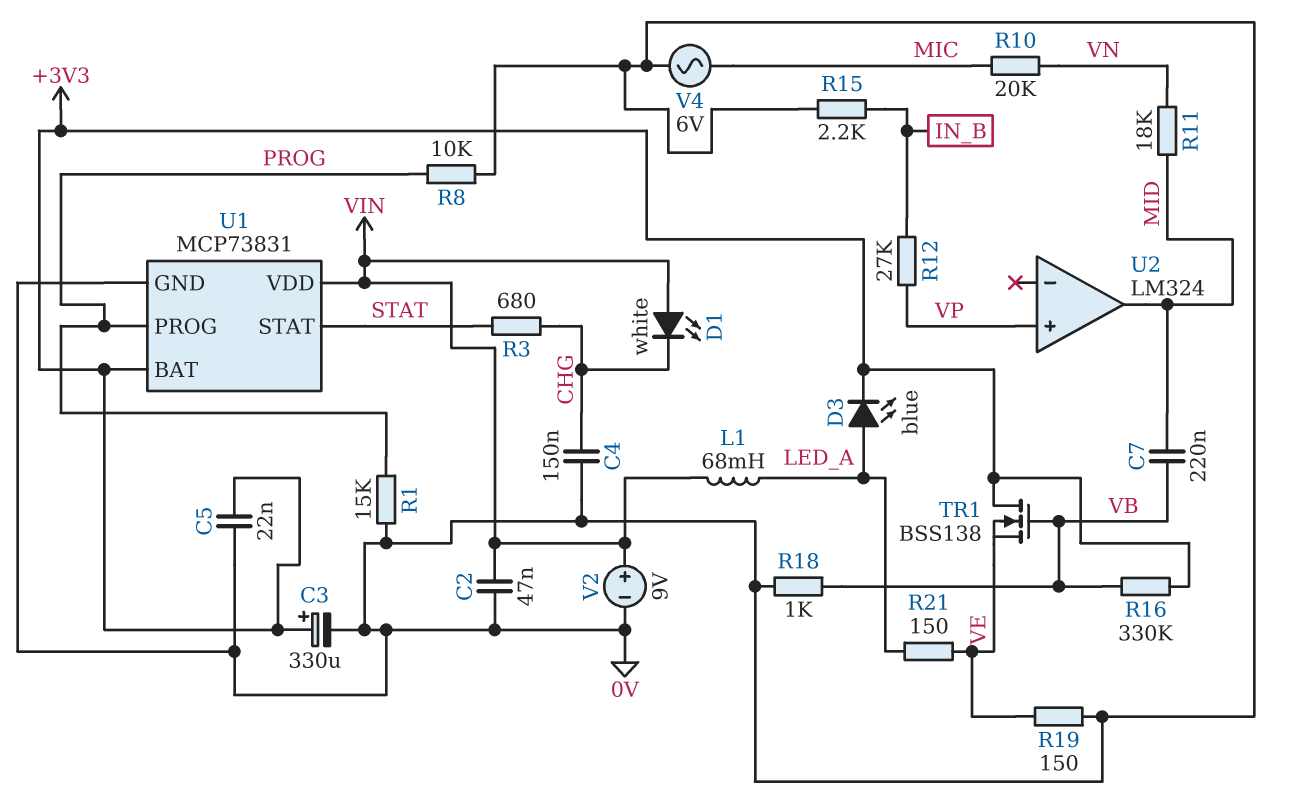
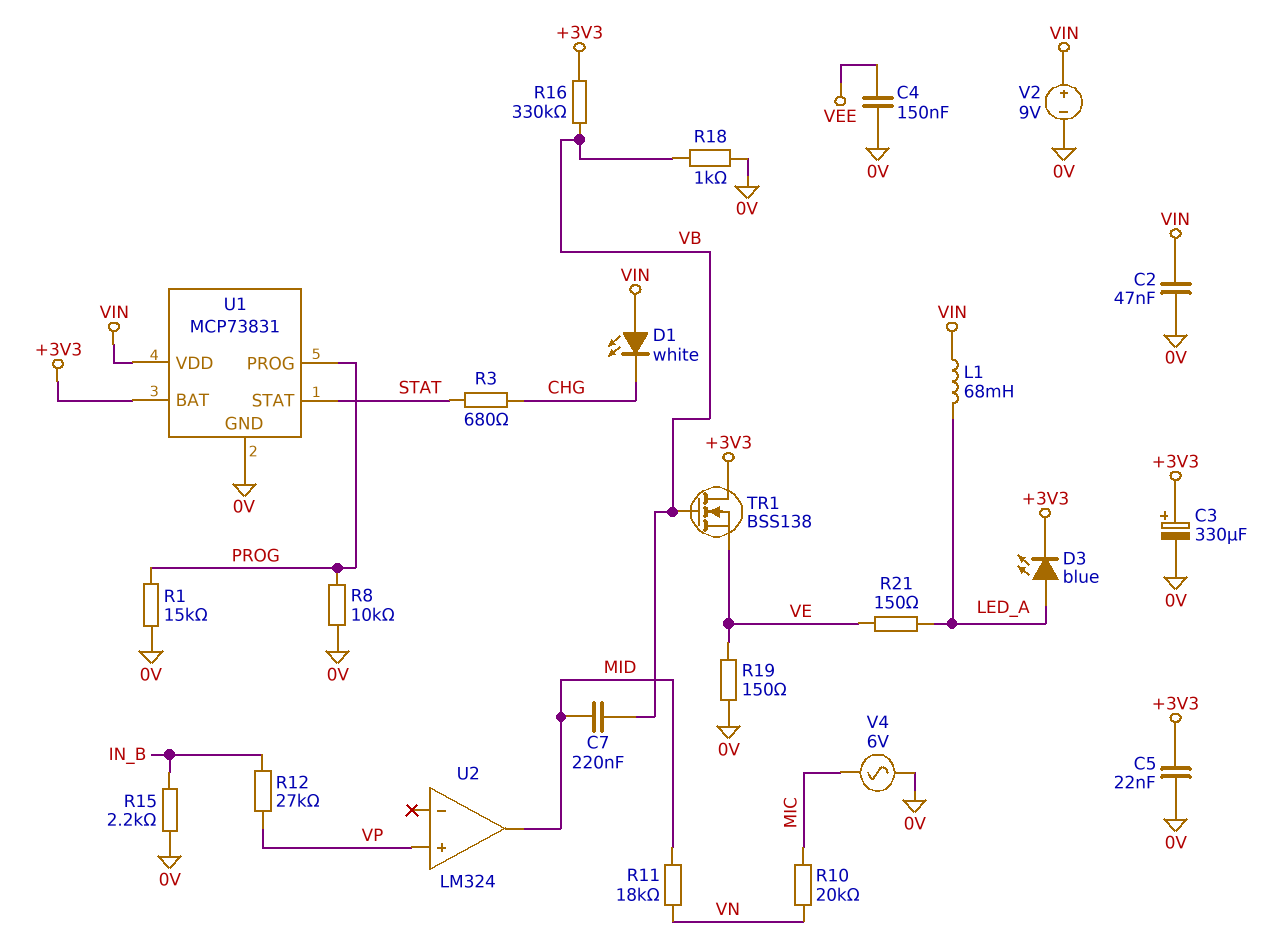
C4: 150nF (0V, CHG) -> 150nF (0V, VEE)

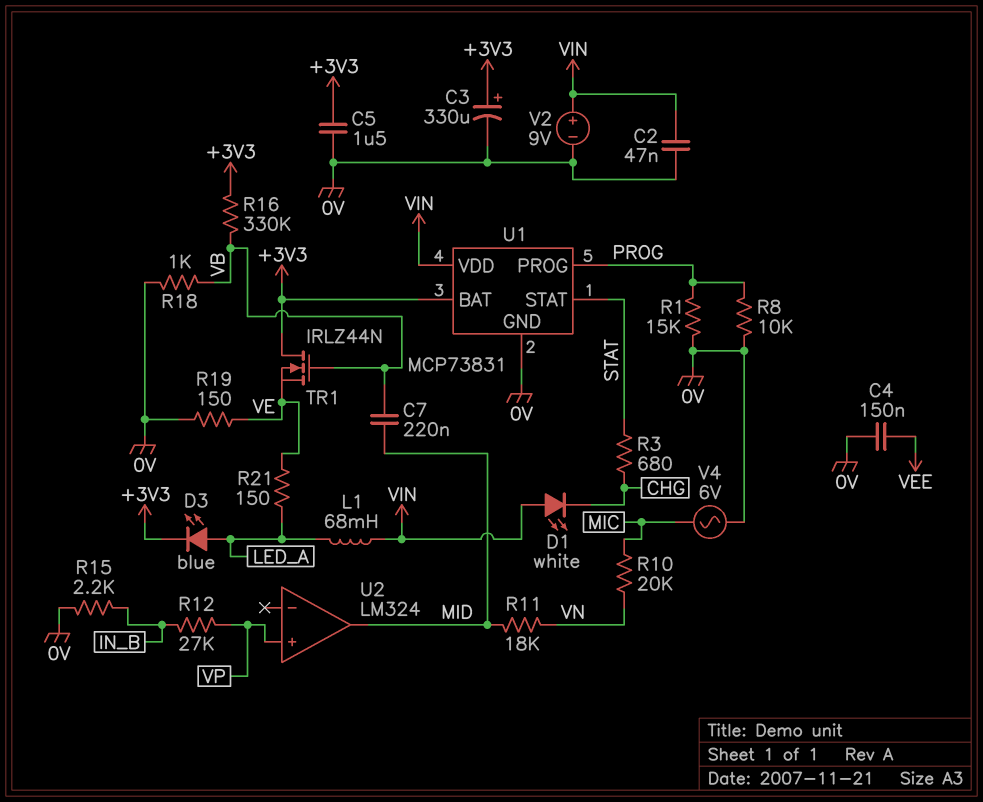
C5: 22nF (+3V3, 0V) -> 1.5uF (+3V3, 0V)
TR1: NMOS BSS138 (G VB, D +3V3, S VE) -> NMOS IRLZ44N (G VB, D +3V3, S VE)

